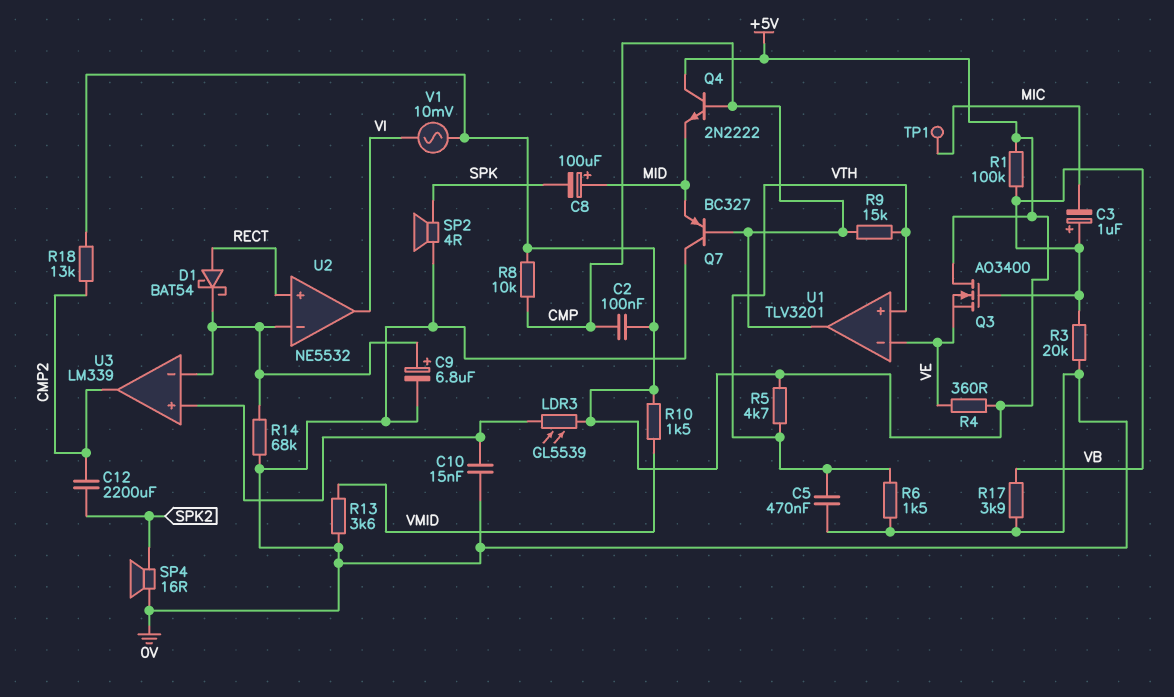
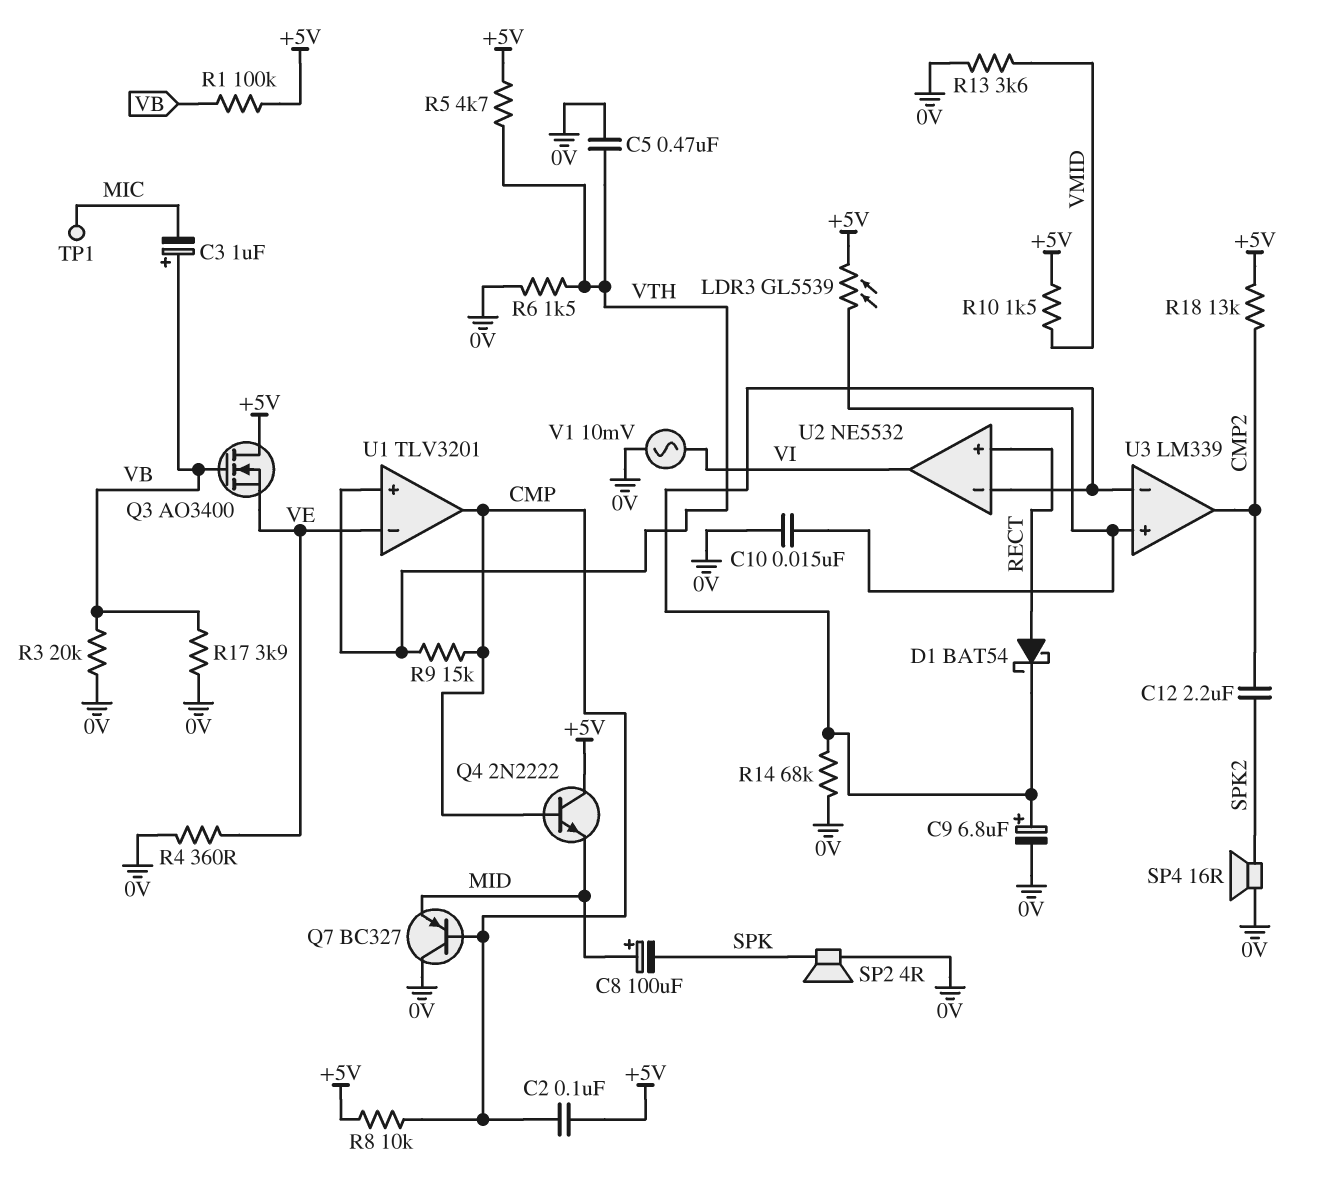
C12: 2200uF (CMP2, SPK2) -> 2.2uF (CMP2, SPK2)
R4: 360 (+5V, VE) -> 360 (0V, VE)
V1: AC 10mV (+5V, VI) -> AC 10mV (0V, VI)

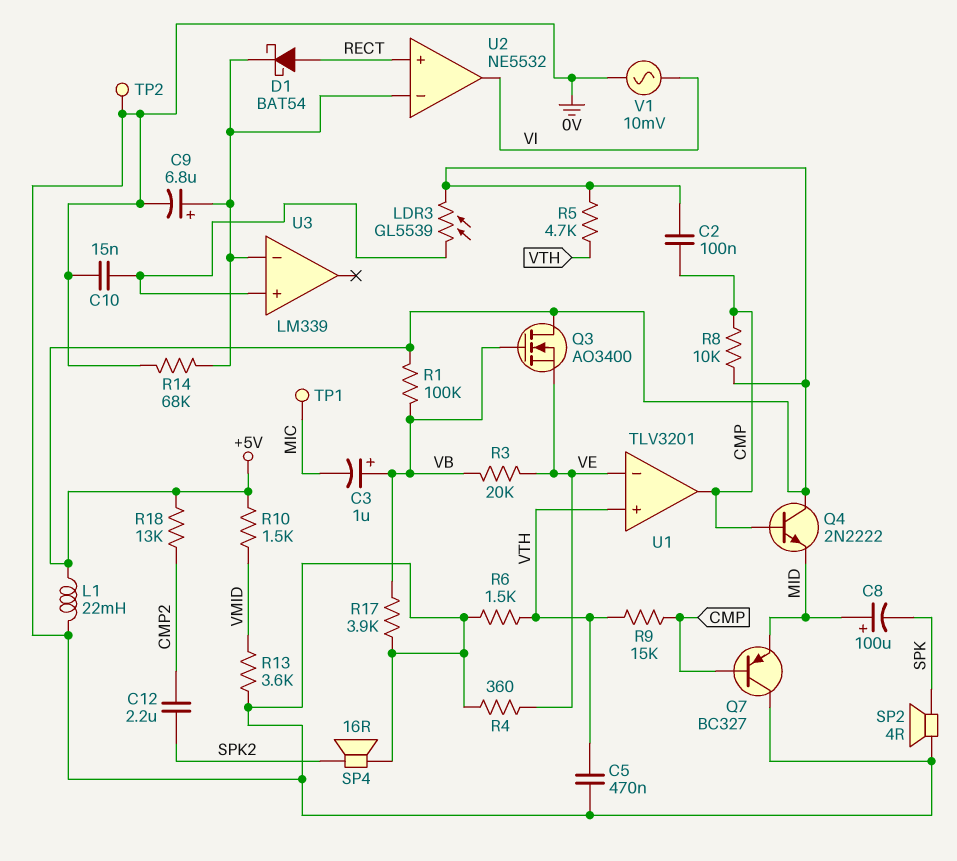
L1: none -> 22mH (+5V, 0V)
R3: 20k (0V, VB) -> 20k (VB, VE)
TP2: none -> test point (0V)
U3 pin out: CMP2 -> none

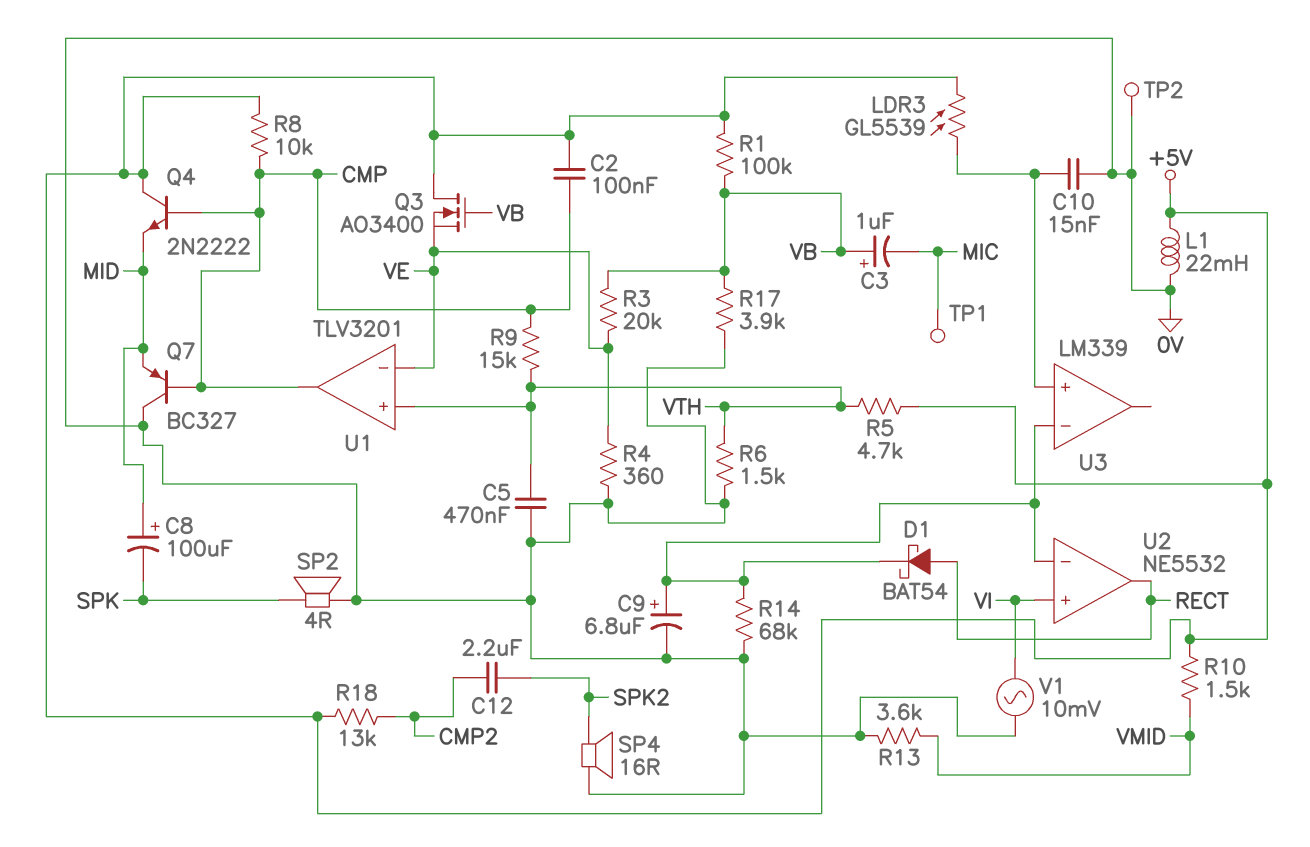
U2 pin in+: RECT -> VI
U2 pin out: VI -> RECT

